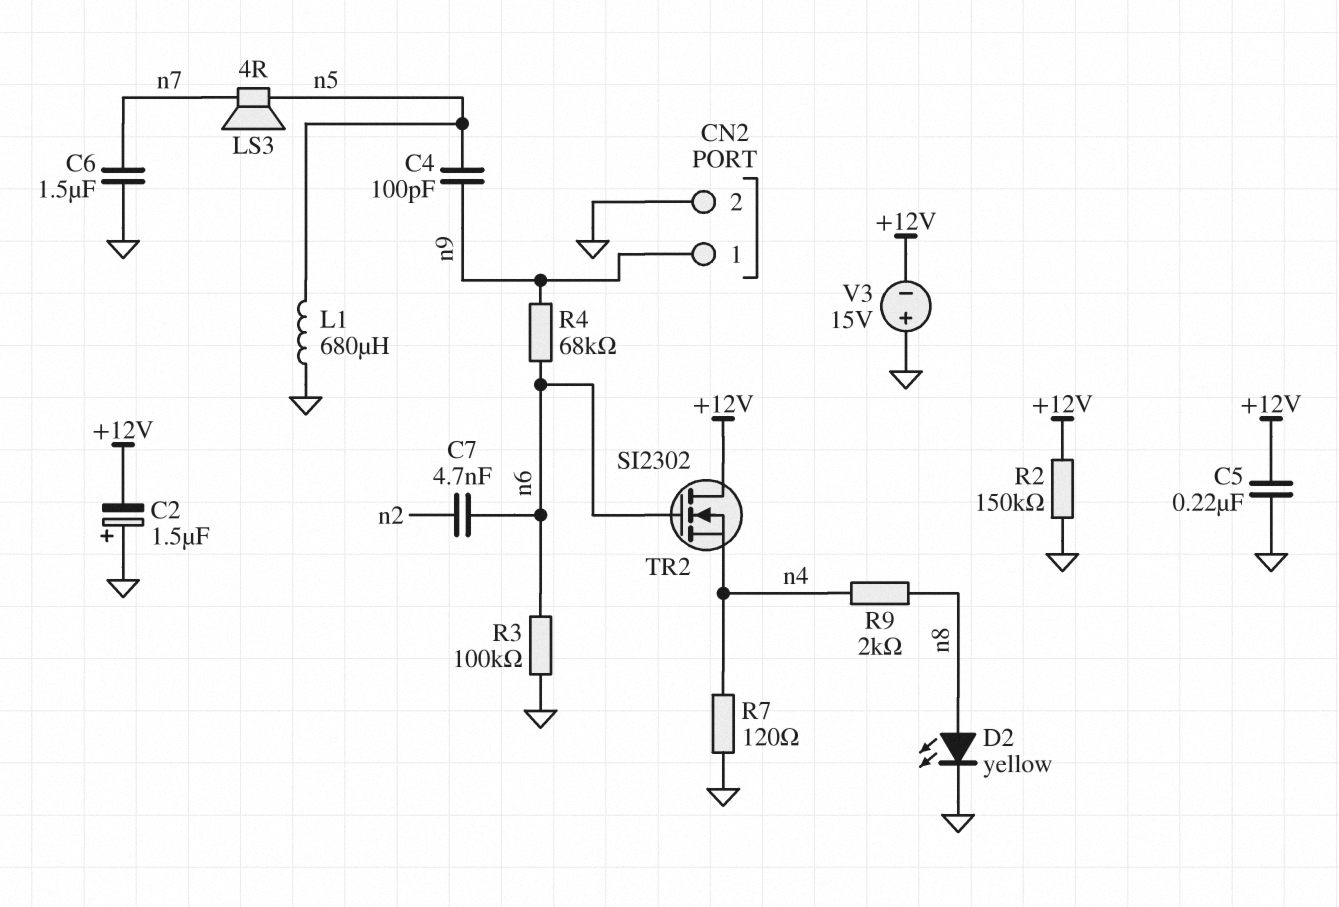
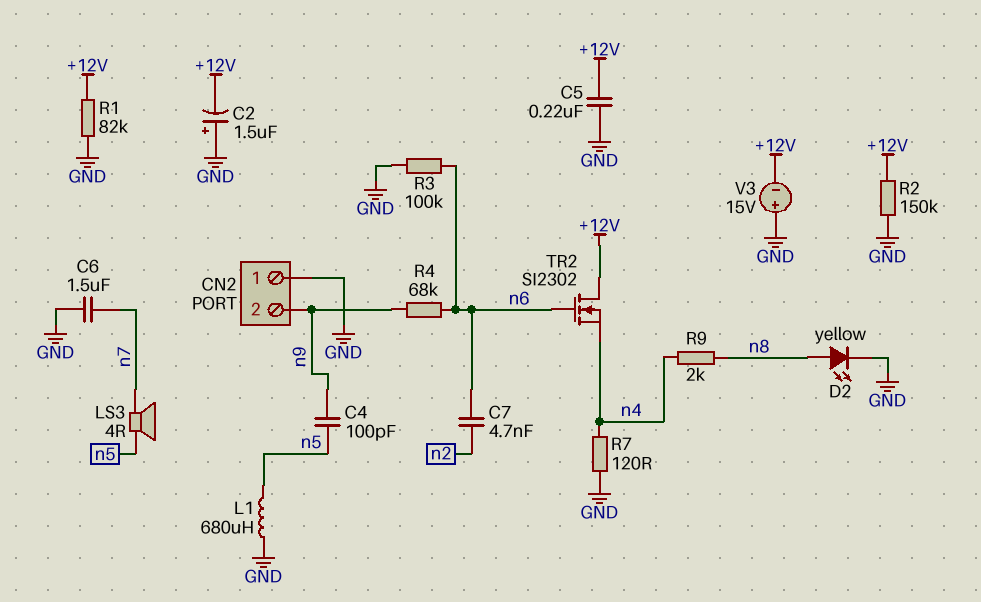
CN2 pin 1: n9 -> GND
CN2 pin 2: GND -> n9
R1: none -> 82k (+12V, GND)

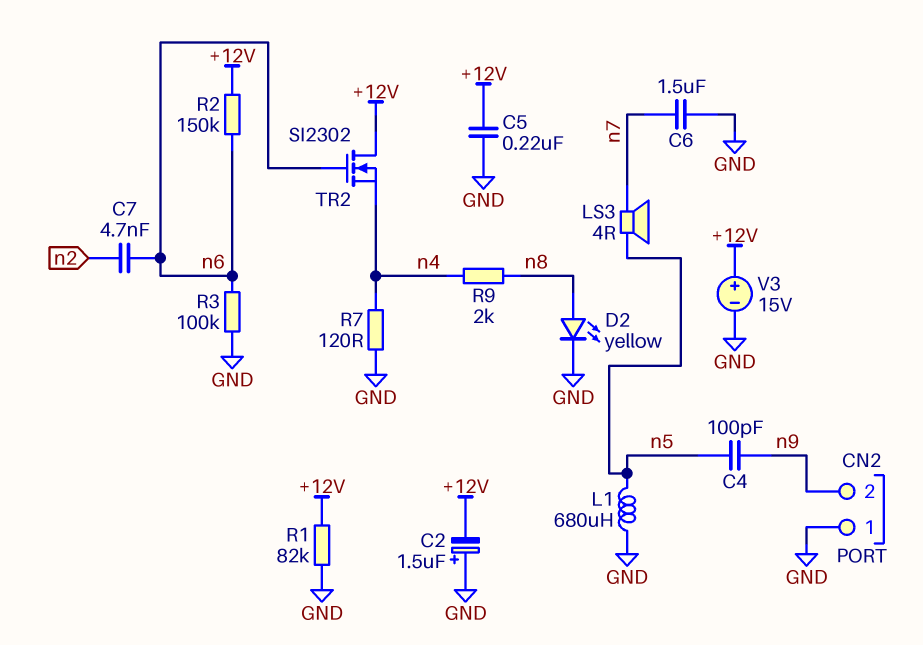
R2: 150k (+12V, GND) -> 150k (+12V, n6)
R4: 68k (n6, n9) -> none
V3: 15V (plus GND, minus +12V) -> 15V (plus +12V, minus GND)

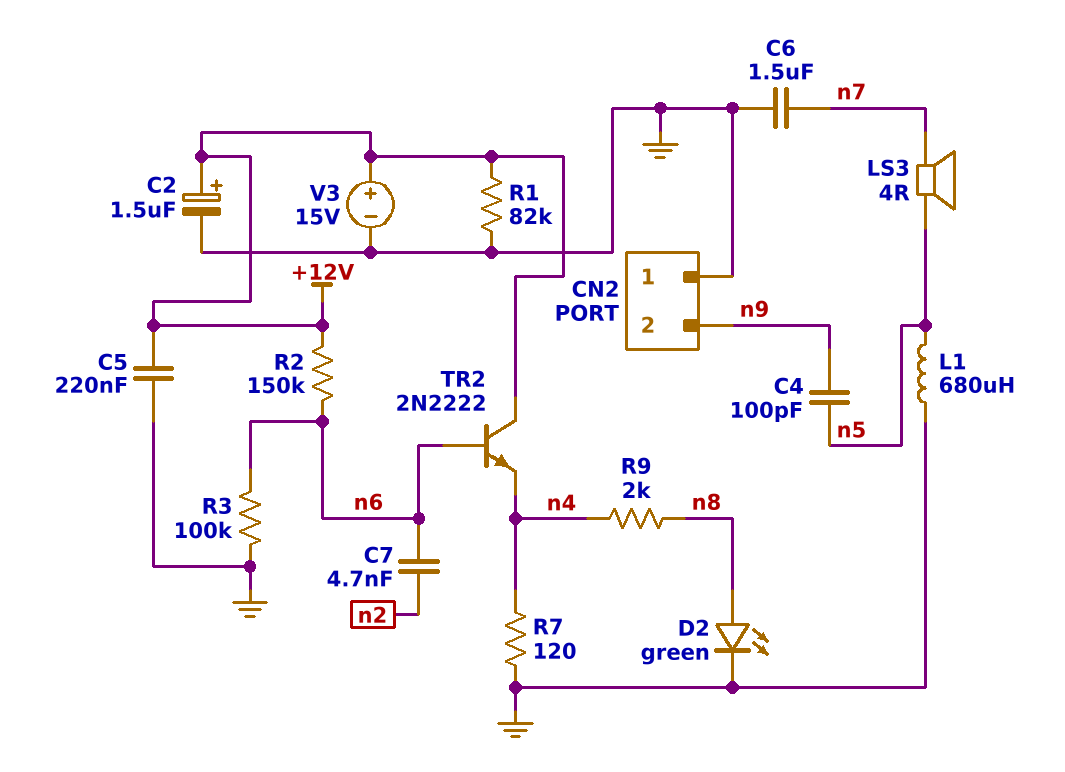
C2: 1.5uF (plus GND, minus +12V) -> 1.5uF (plus +12V, minus GND)
D2: LED yellow (A n8, K GND) -> LED green (A n8, K GND)
TR2: NMOS SI2302 (G n6, D +12V, S n4) -> NPN 2N2222 (B n6, C +12V, E n4)

